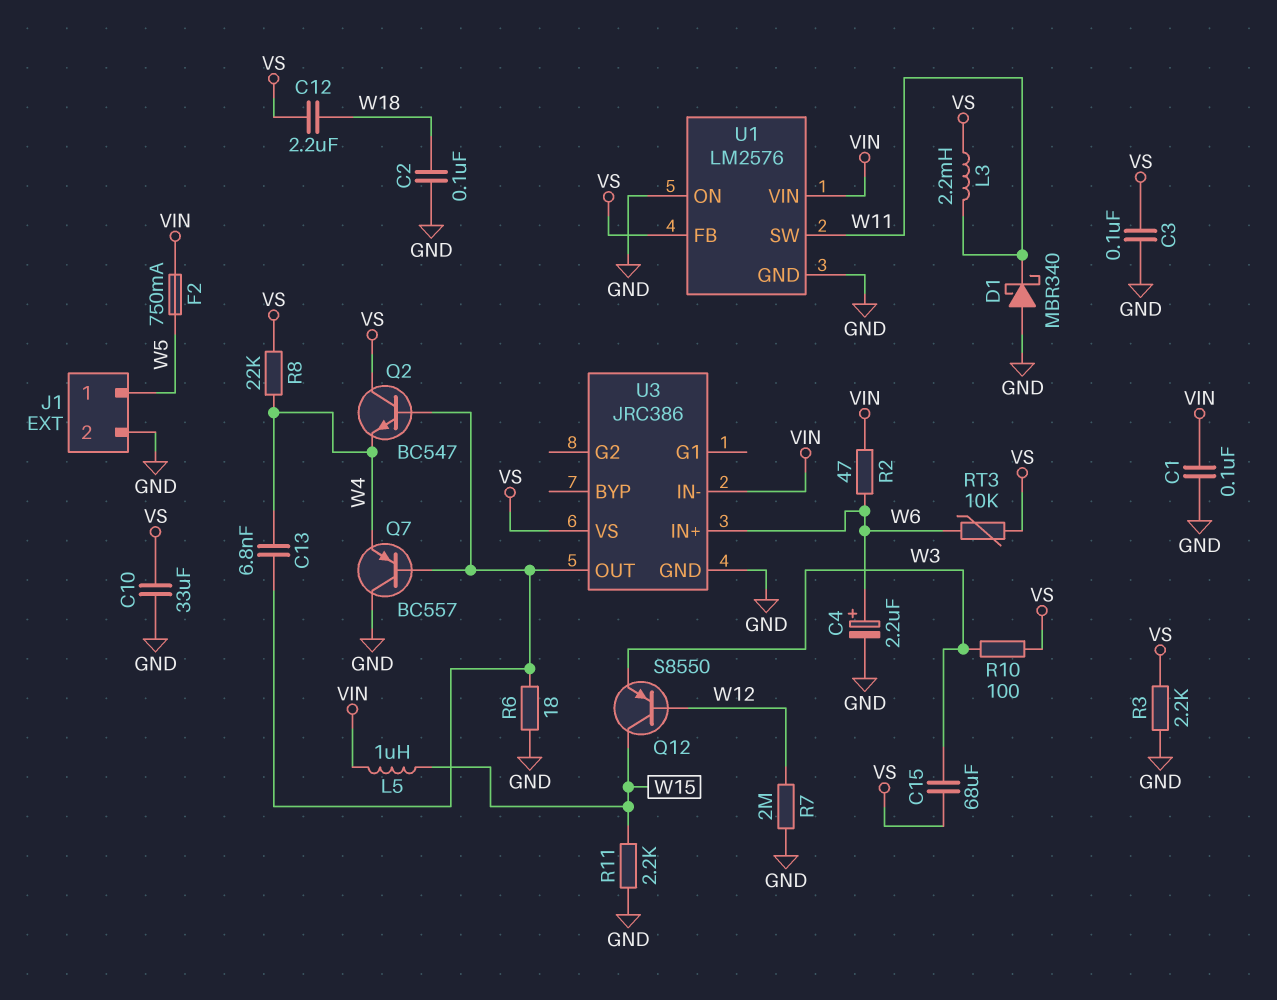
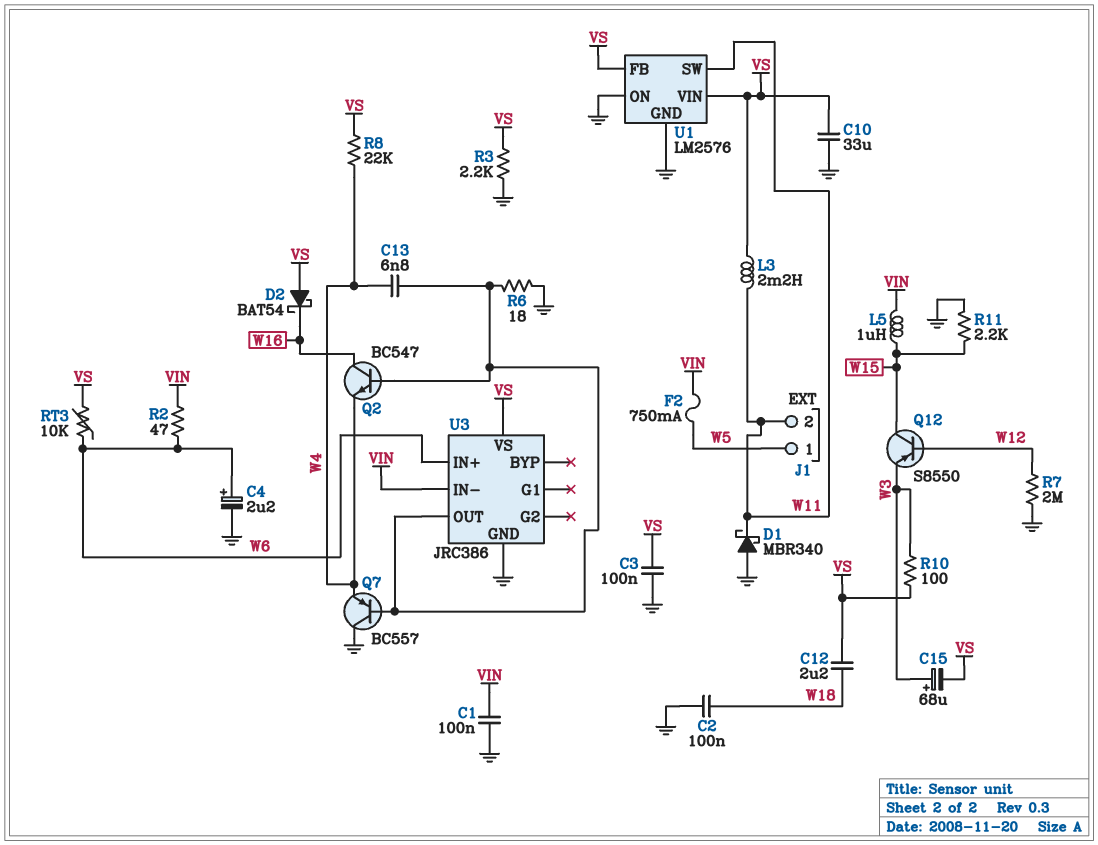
C15: 68uF (VS, W3) -> 68uF (plus W3, minus VS)
D2: none -> schottky BAT54 (A VS, K W16)
J1 pin 2: GND -> W11
Q2: NPN BC547 (B U3/OUT, C VS, E W4) -> NPN BC547 (B U3/OUT, C W16, E W4)
U1 pin VIN: VIN -> VS

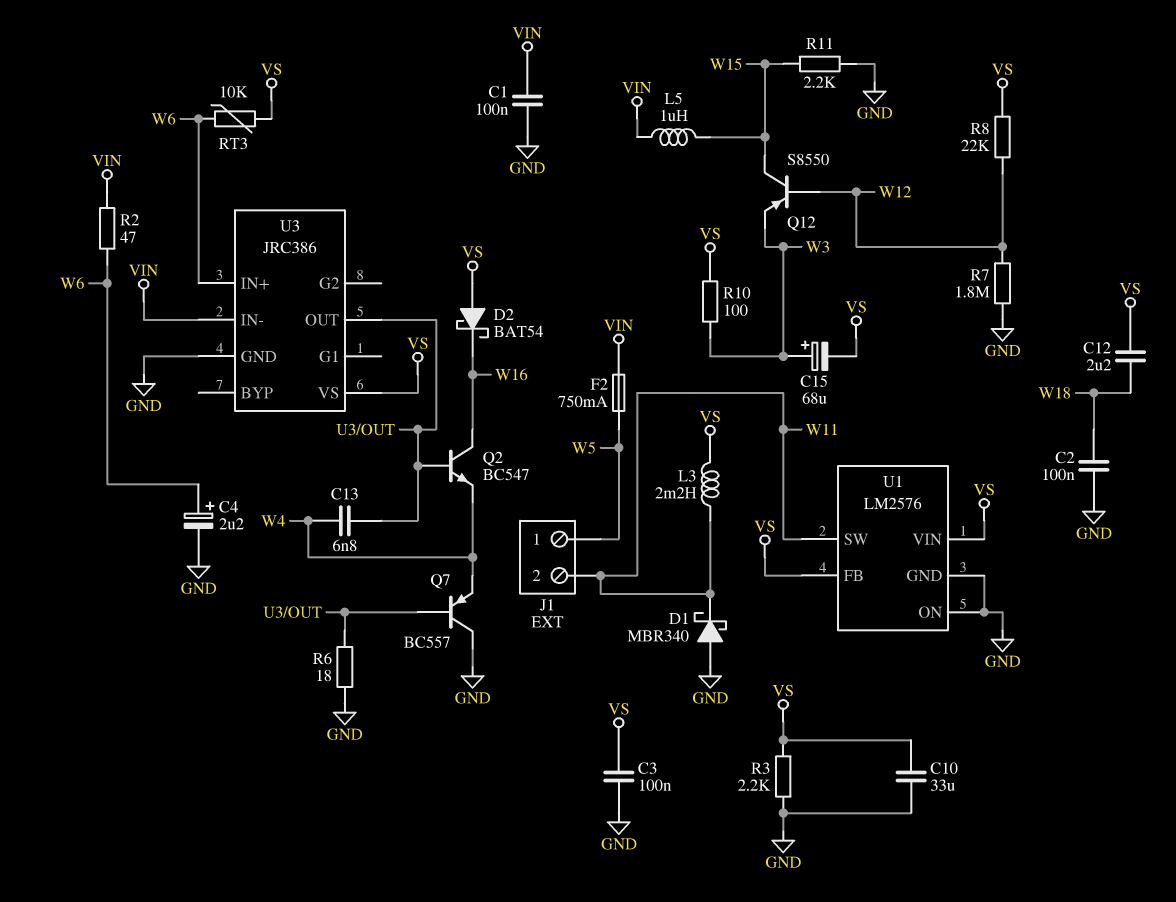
R7: 2M (GND, W12) -> 1.8M (GND, W12)
R8: 22k (VS, W4) -> 22k (VS, W12)

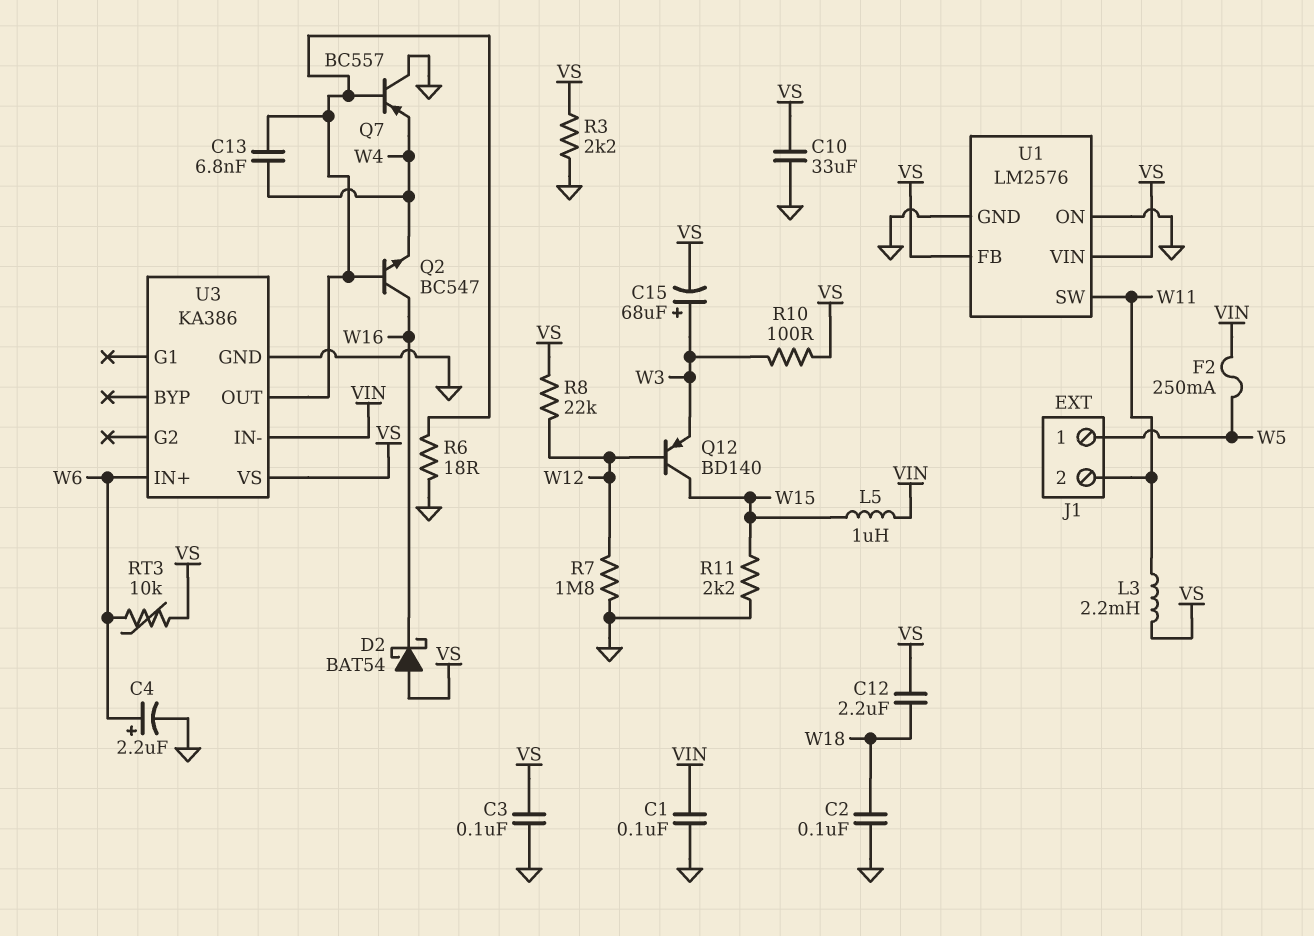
D1: schottky MBR340 (A GND, K W11) -> none
F2: 750mA (VIN, W5) -> 250mA (VIN, W5)
Q12: PNP S8550 (B W12, C W15, E W3) -> PNP BD140 (B W12, C W15, E W3)
R2: 47 (VIN, W6) -> none
U3: JRC386 -> KA386

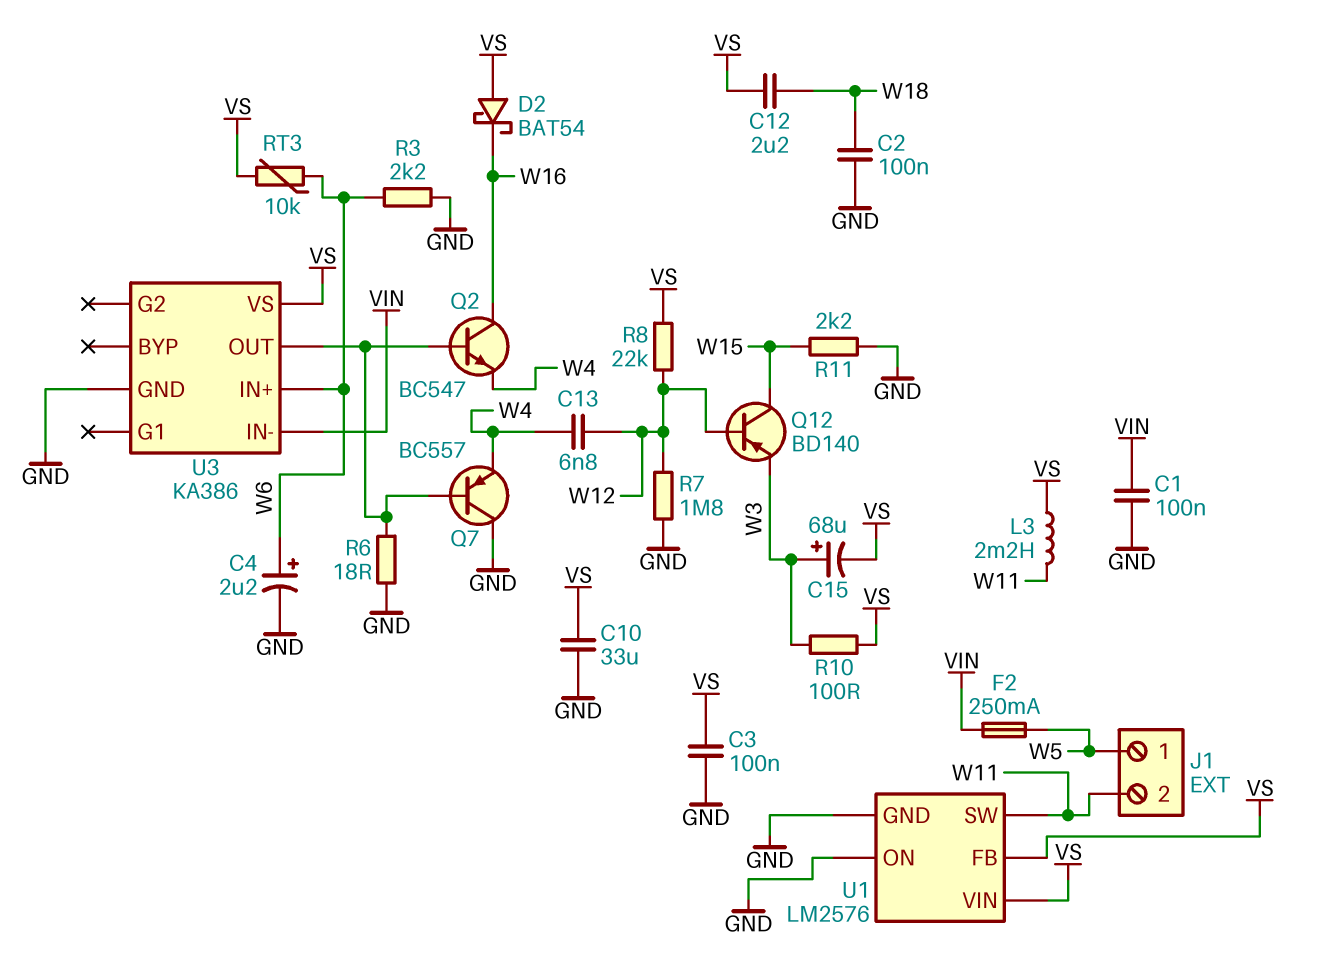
C13: 6.8nF (U3/OUT, W4) -> 6.8nF (W4, W12)
L5: 1uH (VIN, W15) -> none
R3: 2.2k (GND, VS) -> 2.2k (GND, W6)

